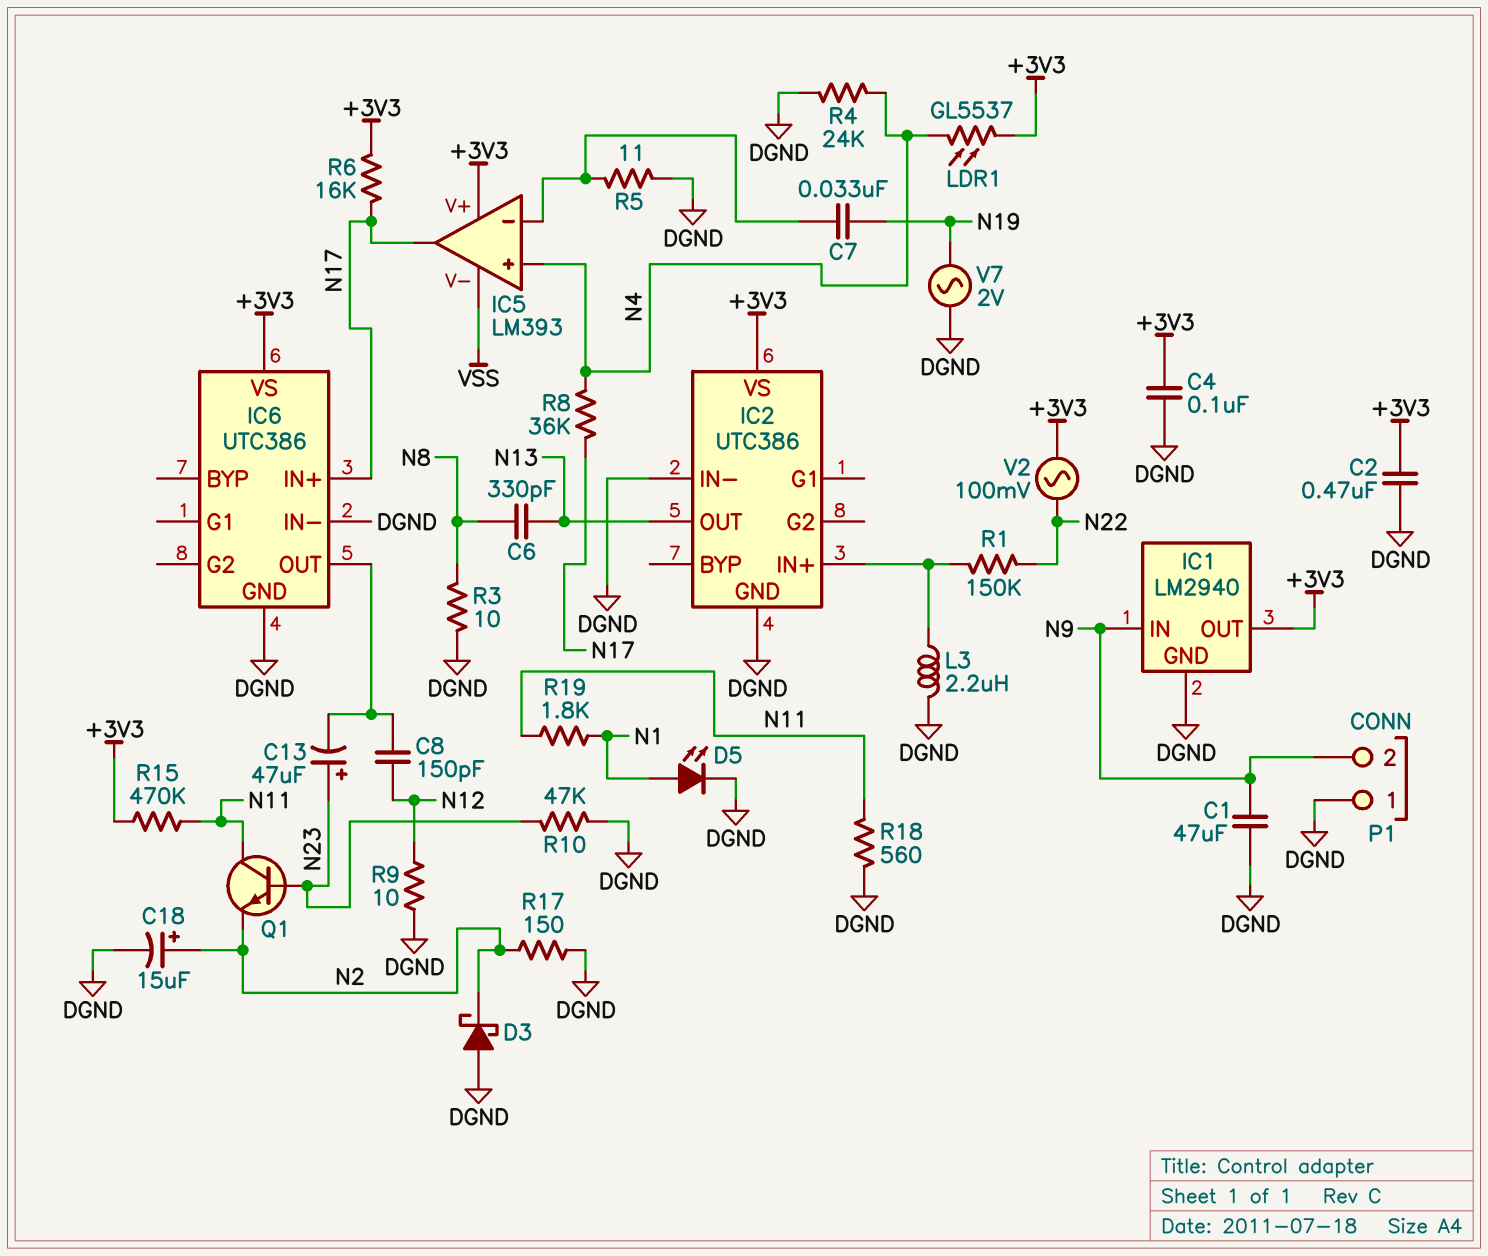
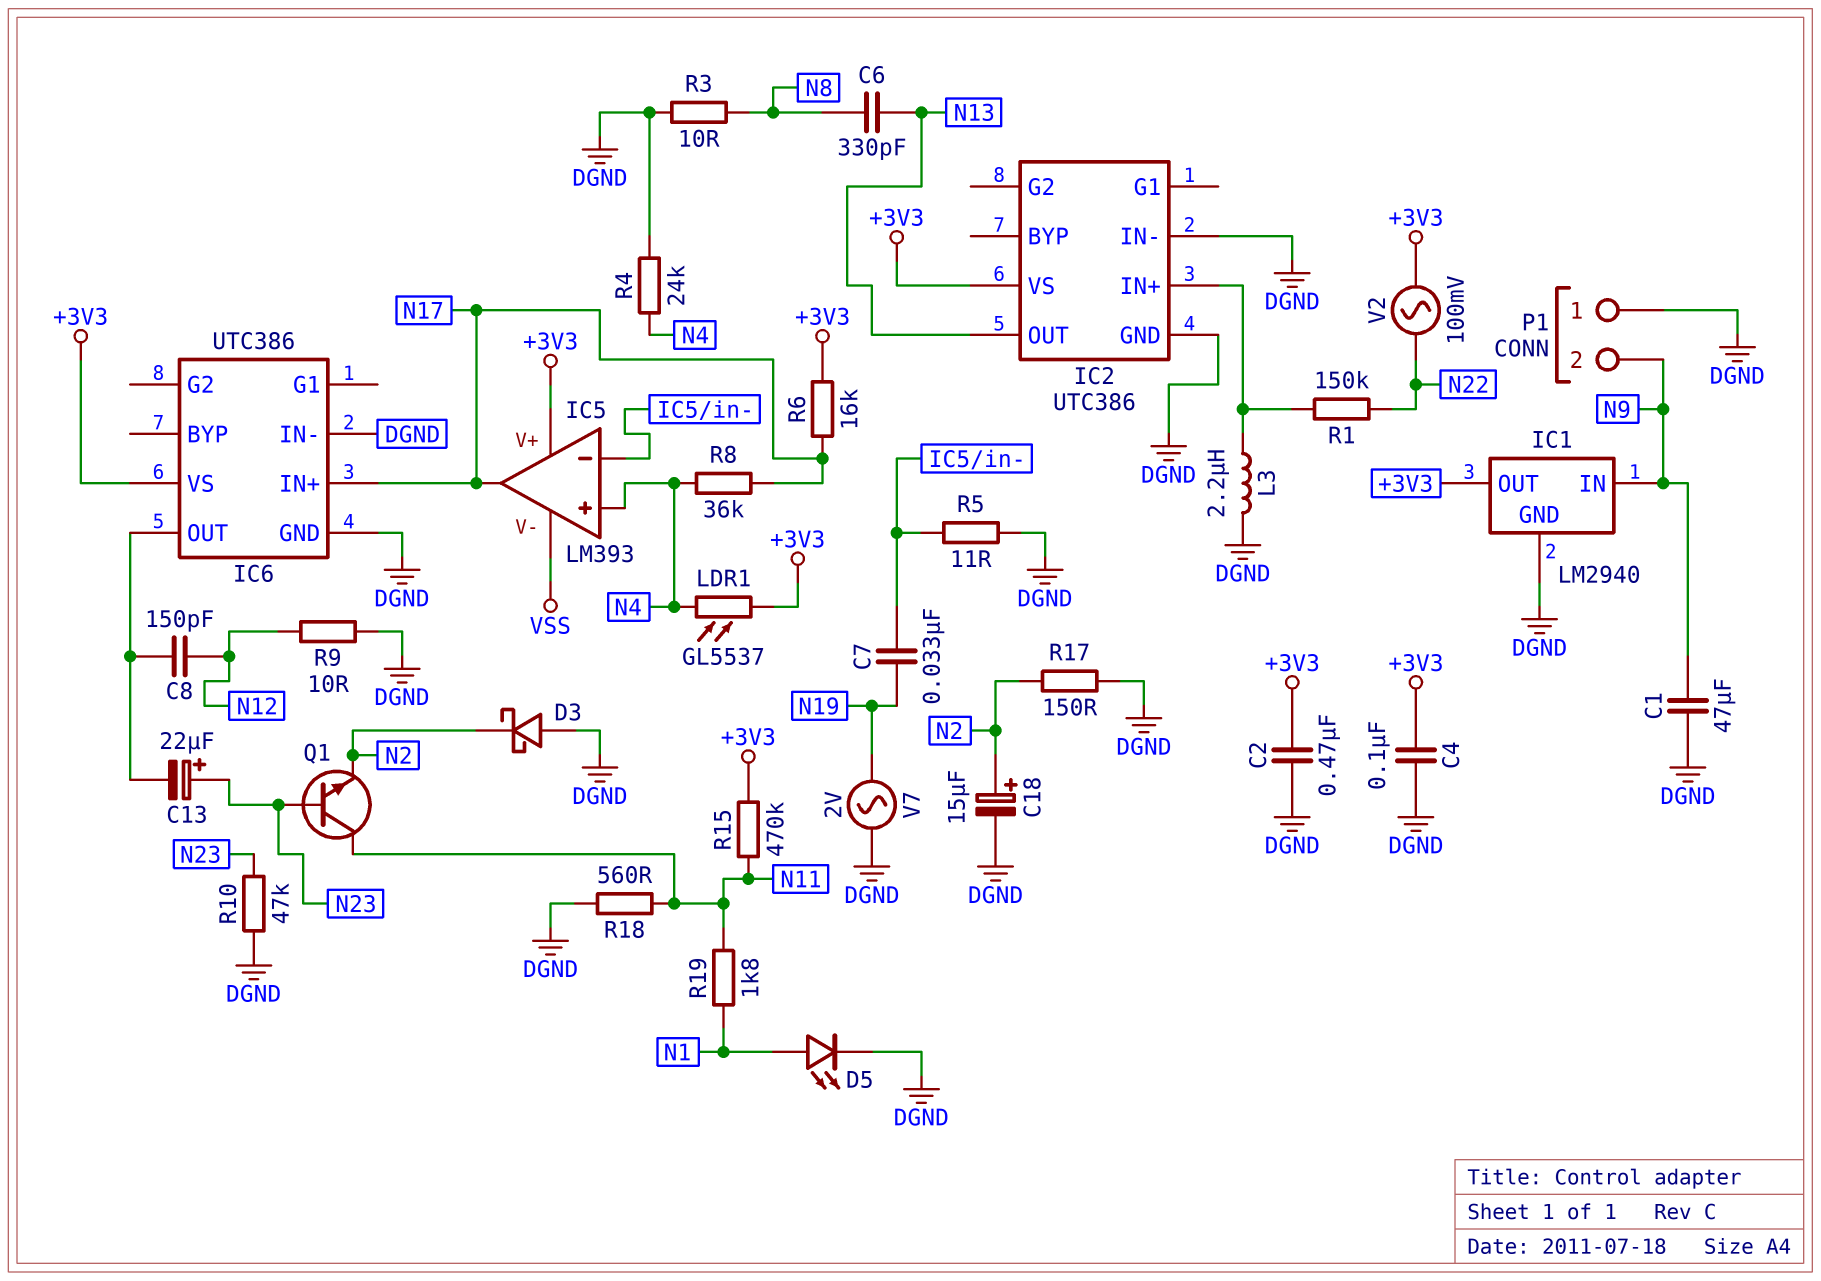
C13: 47uF (plus N23, minus IC6/OUT) -> 22uF (plus N23, minus IC6/OUT)

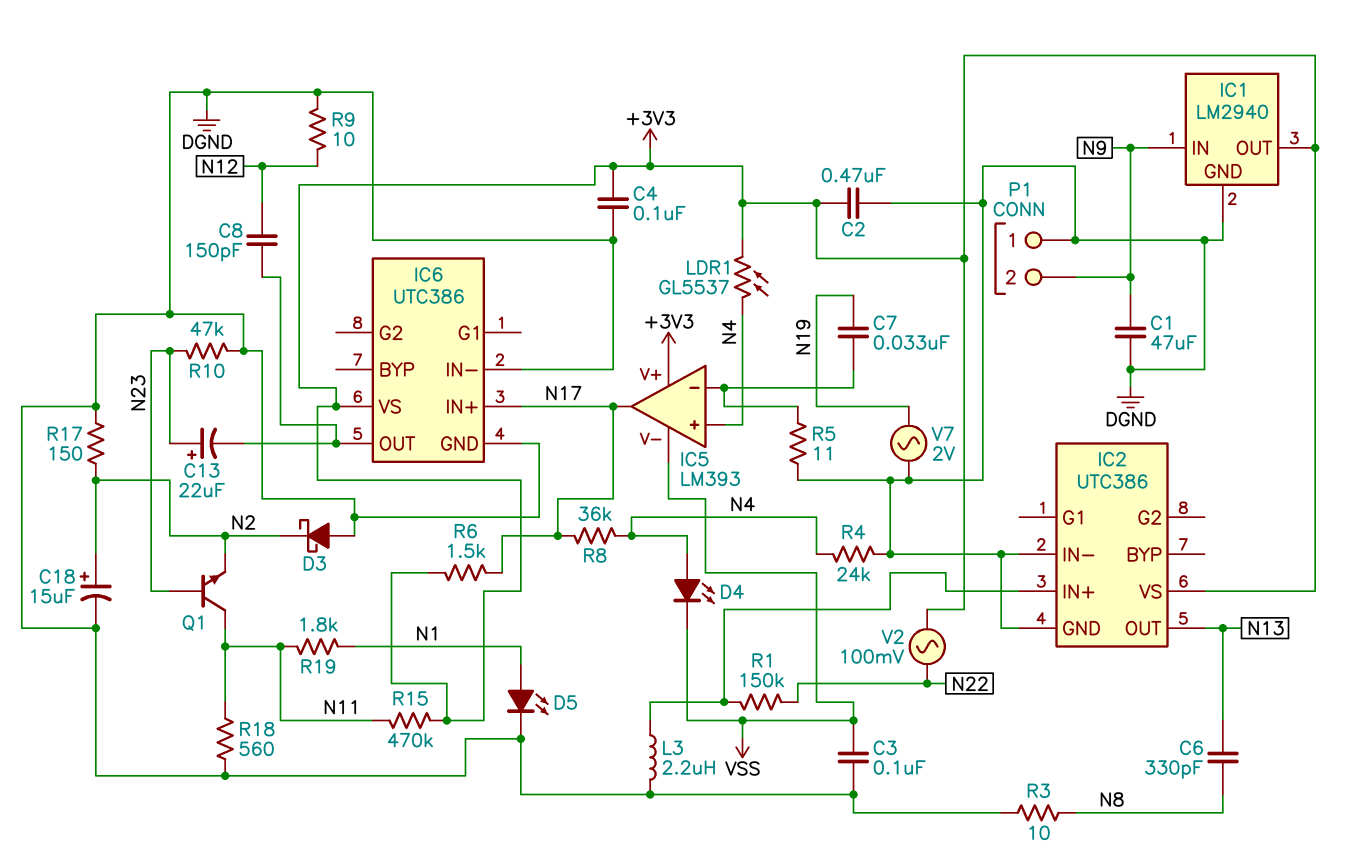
C3: none -> 100nF (DGND, VSS)
D4: none -> LED (A N4, K VSS)
R6: 16k (+3V3, N17) -> 1.5k (+3V3, N17)

